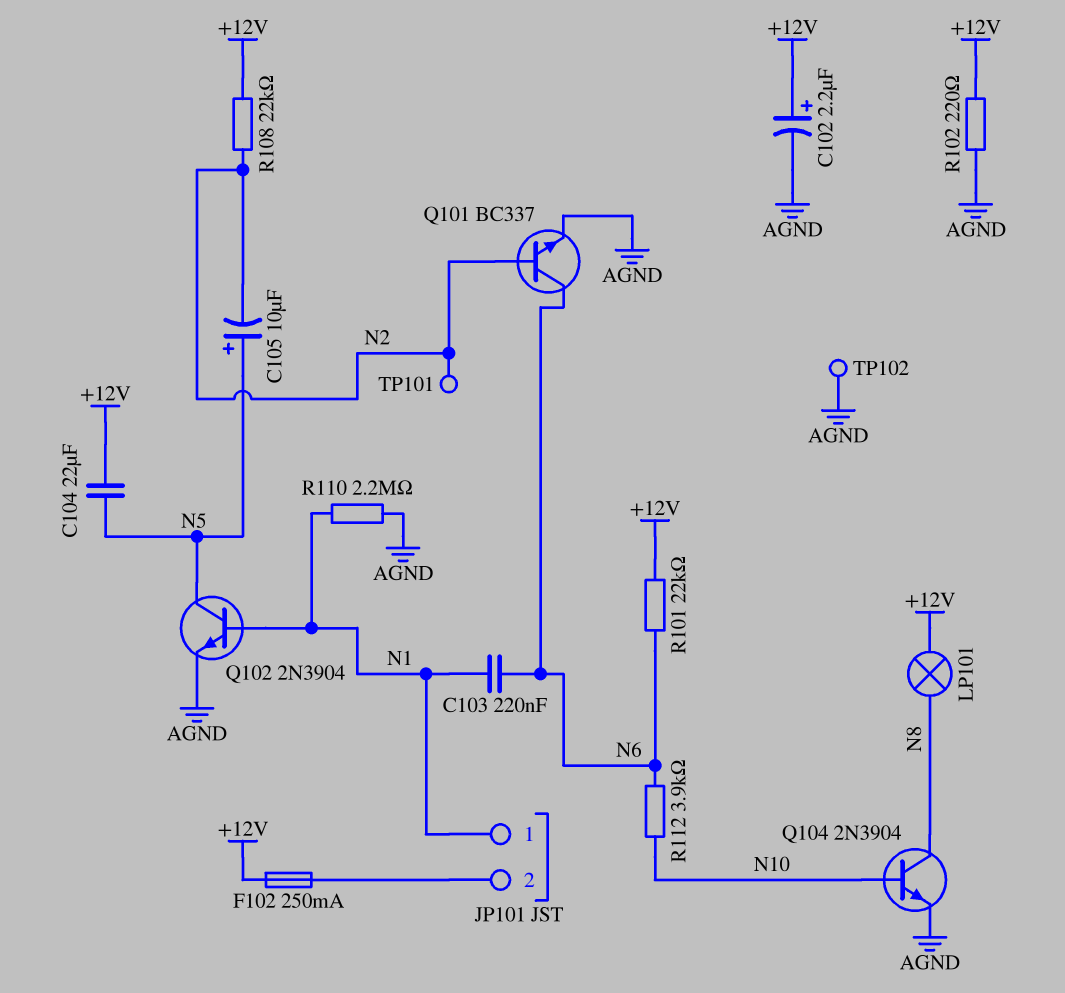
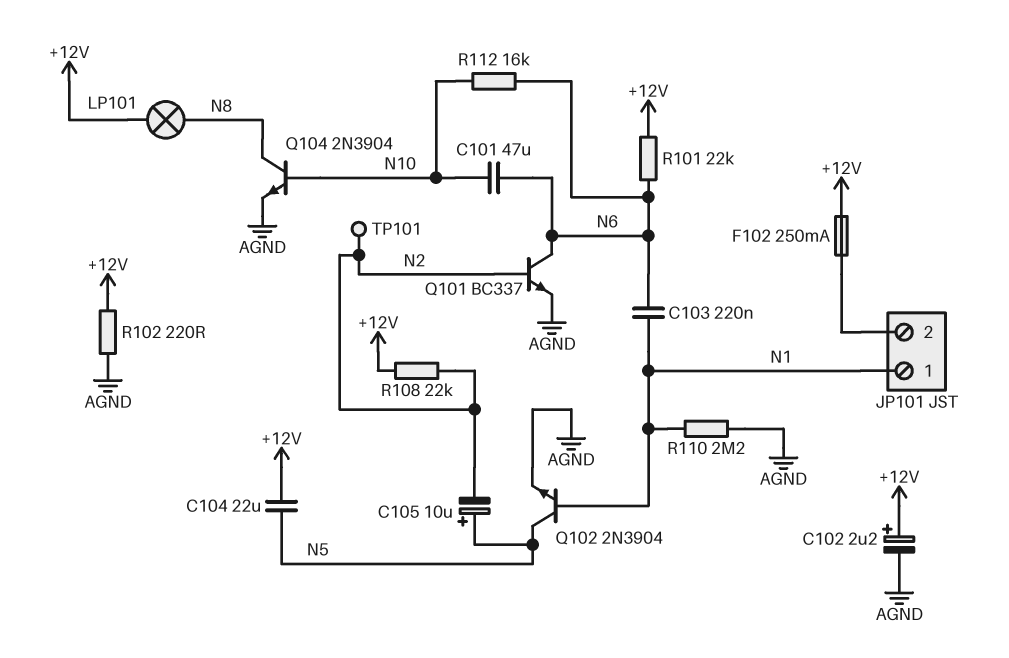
C101: none -> 47uF (N6, N10)
R112: 3.9k (N6, N10) -> 16k (N6, N10)
TP102: test point (AGND) -> none

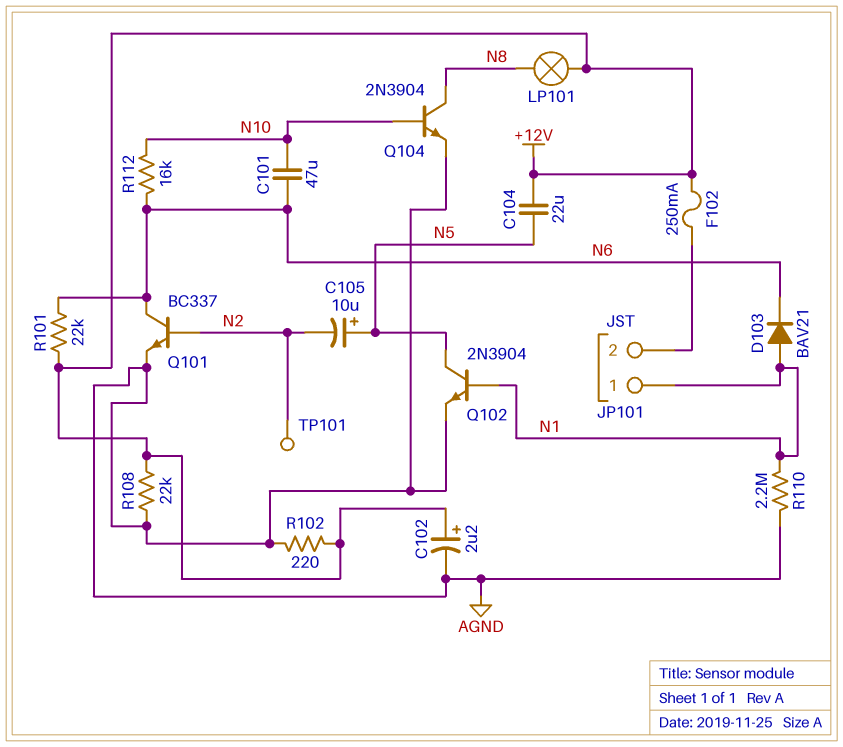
C103: 220nF (N1, N6) -> none
D103: none -> diode BAV21 (A N1, K N6)
R108: 22k (+12V, N2) -> 22k (+12V, AGND)

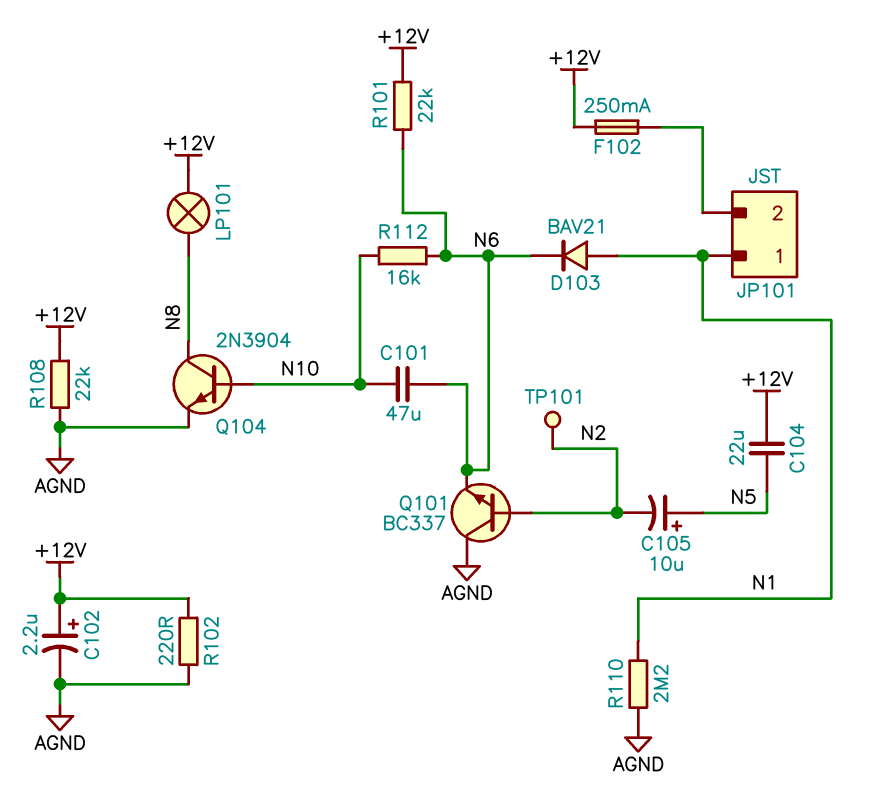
Q101: NPN BC337 (B N2, C N6, E AGND) -> NPN BC337 (B N2, C AGND, E N6)
Q102: NPN 2N3904 (B N1, C N5, E AGND) -> none

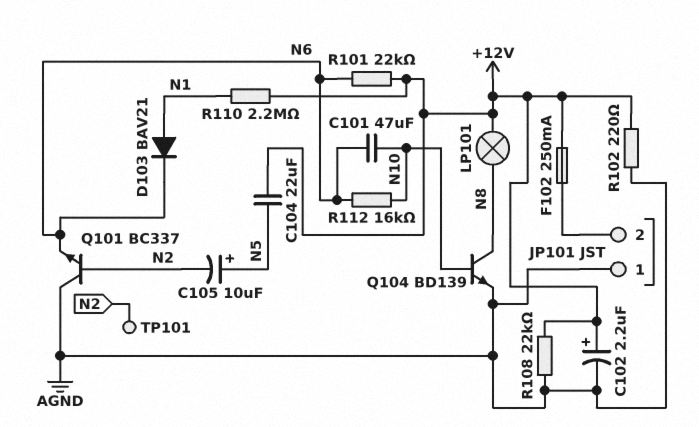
JP101 pin 1: N1 -> AGND
Q104: NPN 2N3904 (B N10, C N8, E AGND) -> NPN BD139 (B N10, C N8, E AGND)
R110: 2.2M (AGND, N1) -> 2.2M (+12V, N1)

